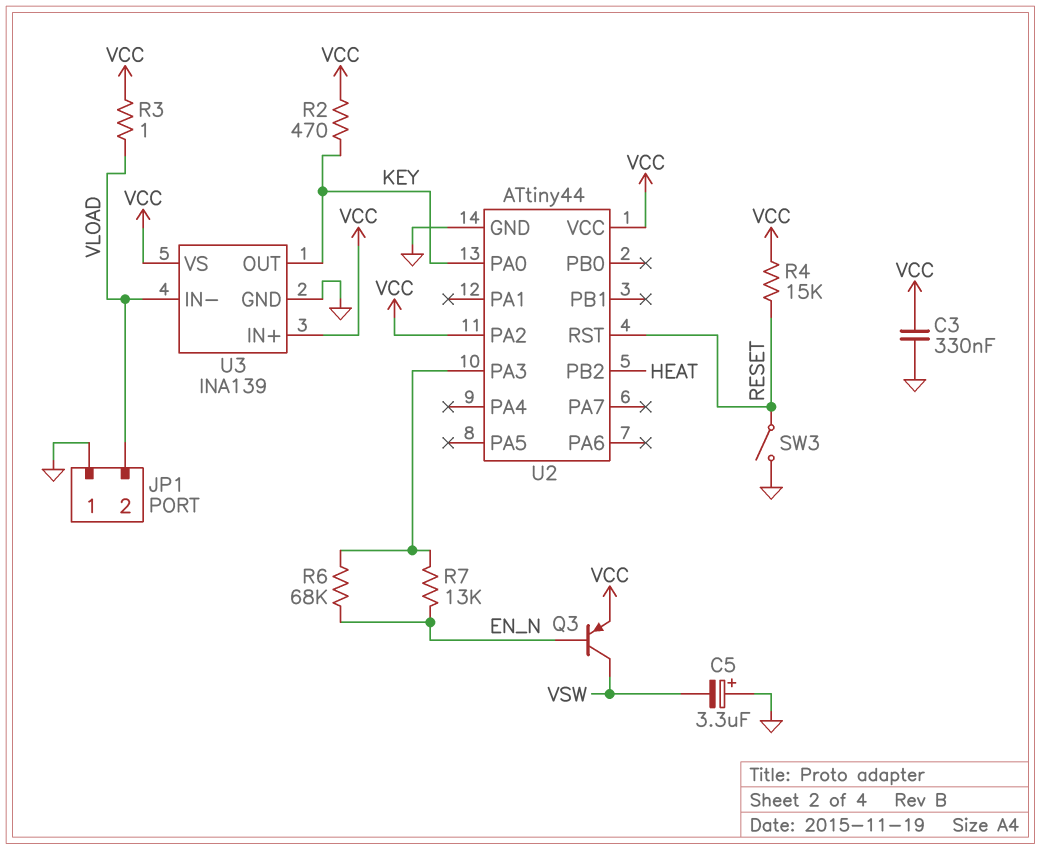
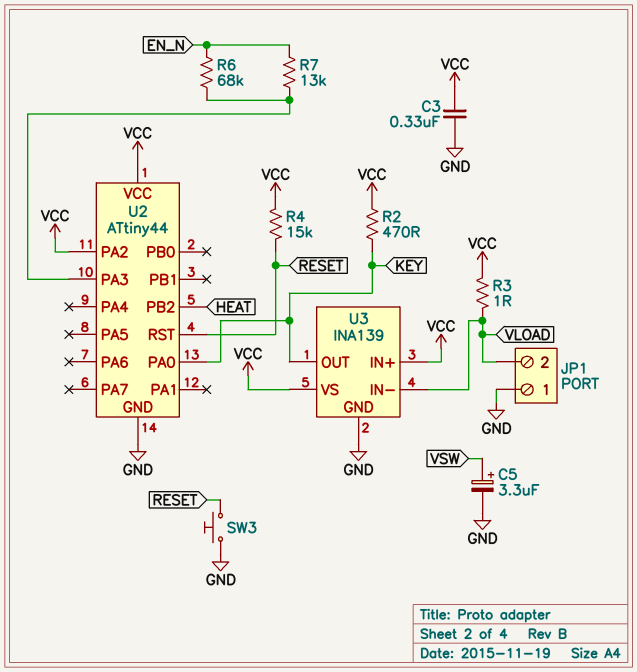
C5: 3.3uF (plus GND, minus VSW) -> 3.3uF (plus VSW, minus GND)
Q3: PNP (B EN_N, C VSW, E VCC) -> none
SW3: switch (GND, RESET) -> button (GND, RESET)

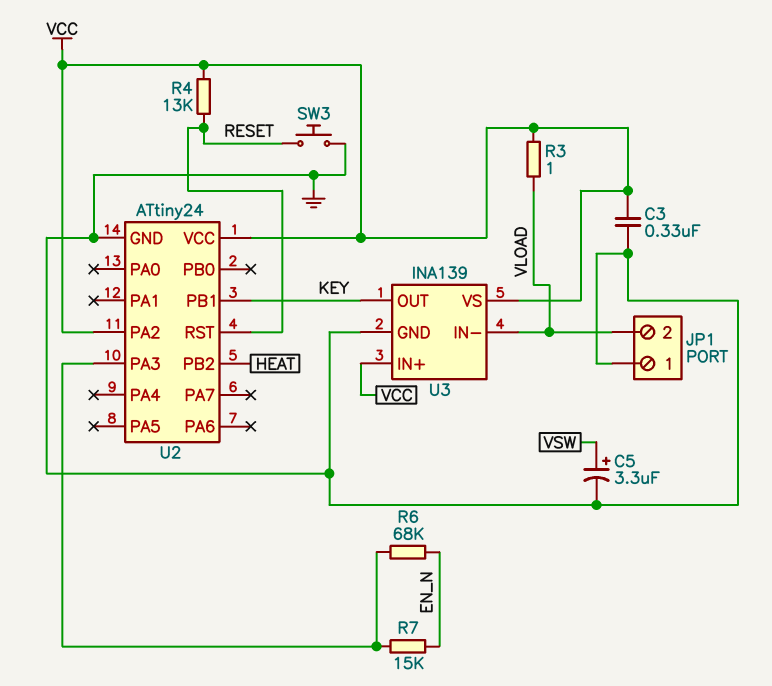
R2: 470 (KEY, VCC) -> none
R4: 15k (RESET, VCC) -> 13k (RESET, VCC)
R7: 13k (EN_N, U2/PA3) -> 15k (EN_N, U2/PA3)
U2: ATtiny44 -> ATtiny24
U2 pin PA0: KEY -> none
U2 pin PB1: none -> KEY

